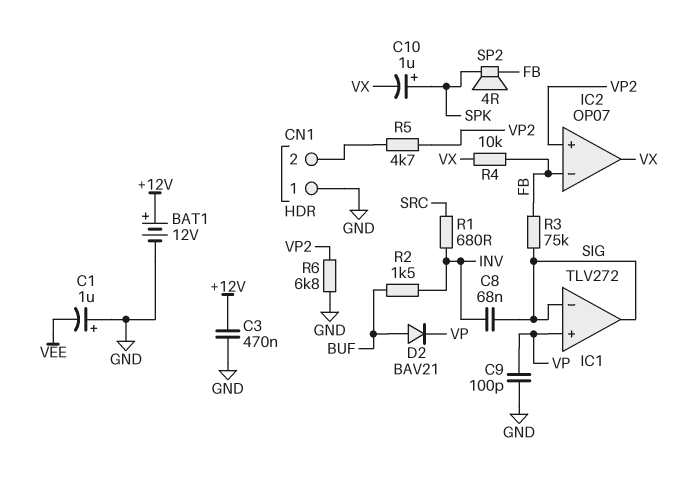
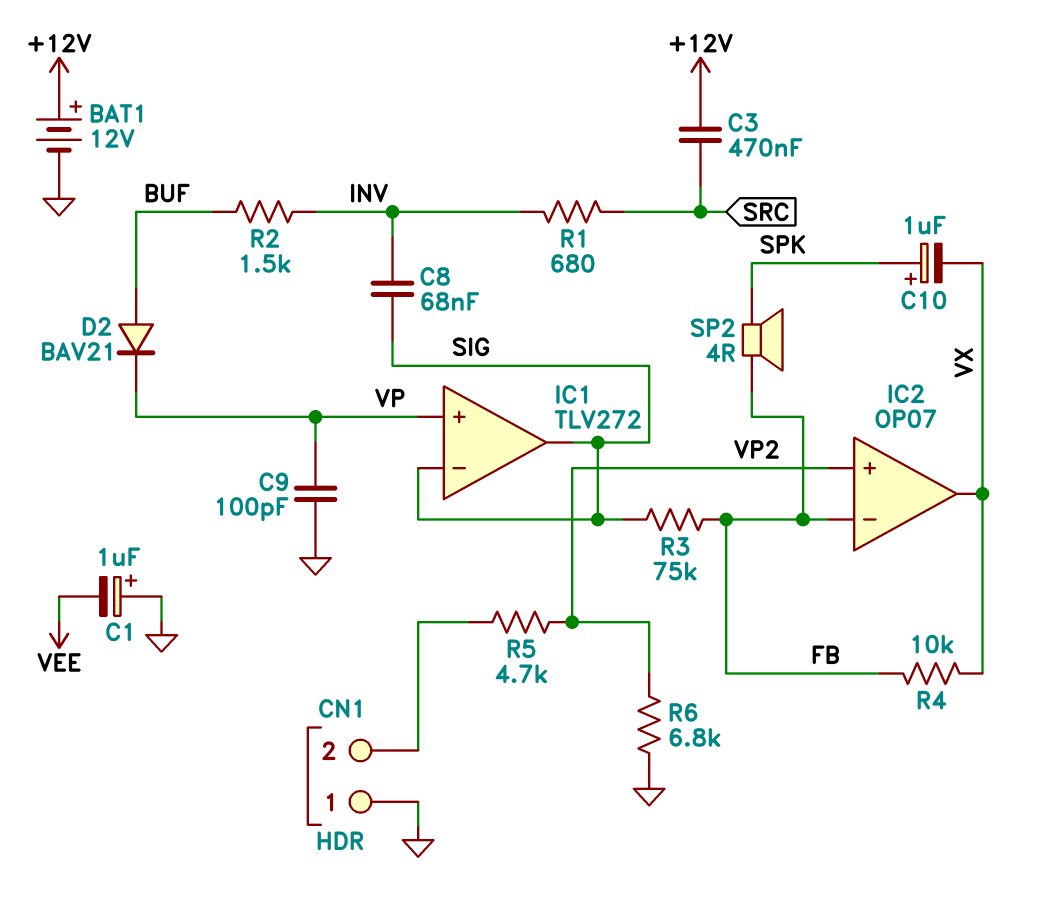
C3: 470nF (+12V, GND) -> 470nF (+12V, SRC)

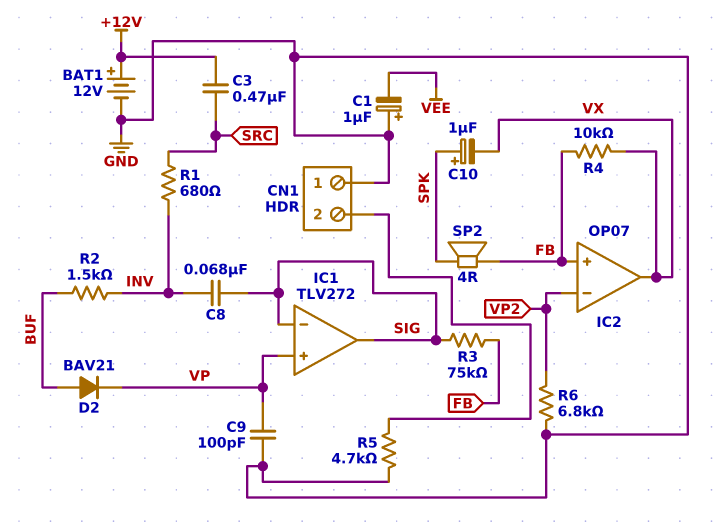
IC2 pin in+: VP2 -> FB
IC2 pin in-: FB -> VP2
R5: 4.7k (CN1/2, VP2) -> 4.7k (CN1/2, GND)

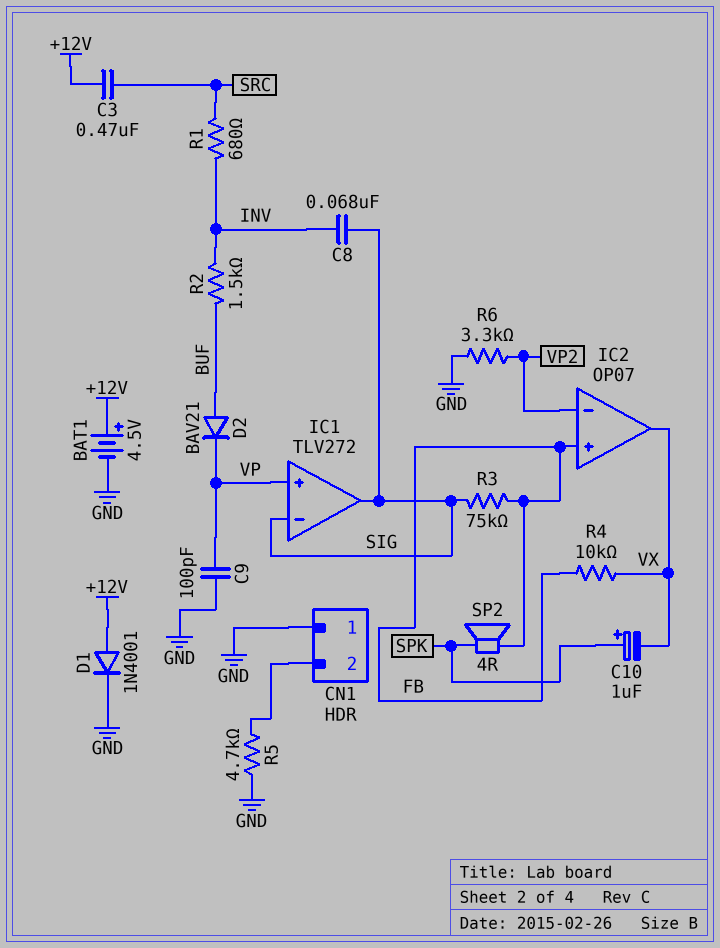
BAT1: 12V (plus +12V, minus GND) -> 4.5V (plus +12V, minus GND)
C1: 1uF (plus GND, minus VEE) -> none
D1: none -> diode 1N4001 (A +12V, K GND)
R6: 6.8k (GND, VP2) -> 3.3k (GND, VP2)

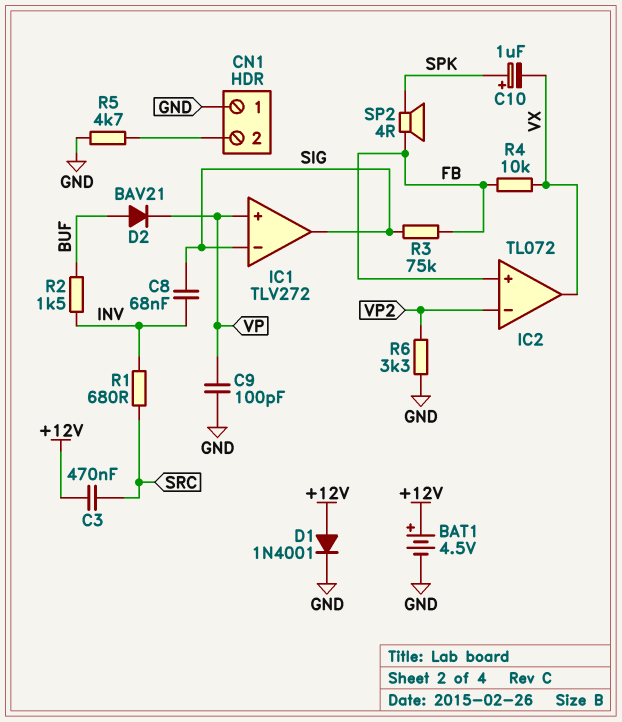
IC2: OP07 -> TL072

